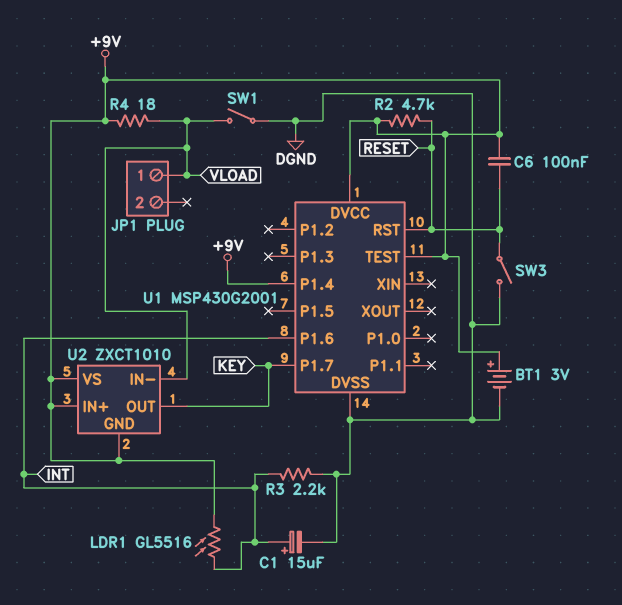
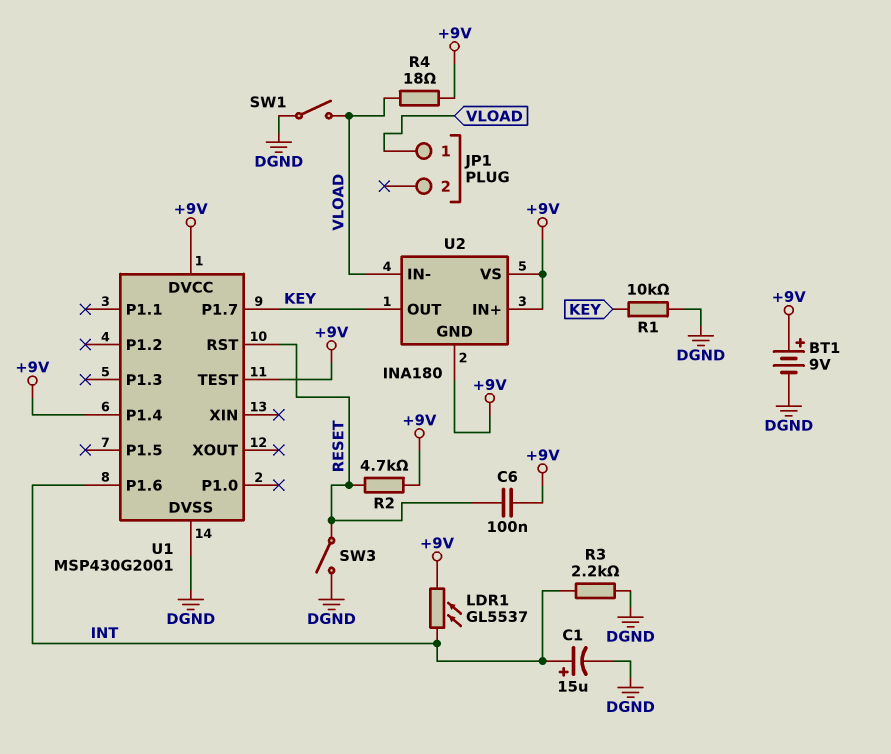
BT1: 3V (plus +9V, minus DGND) -> 9V (plus +9V, minus DGND)
LDR1: GL5516 (+9V, INT) -> GL5537 (+9V, INT)
R1: none -> 10k (DGND, KEY)
U2: ZXCT1010 -> INA180

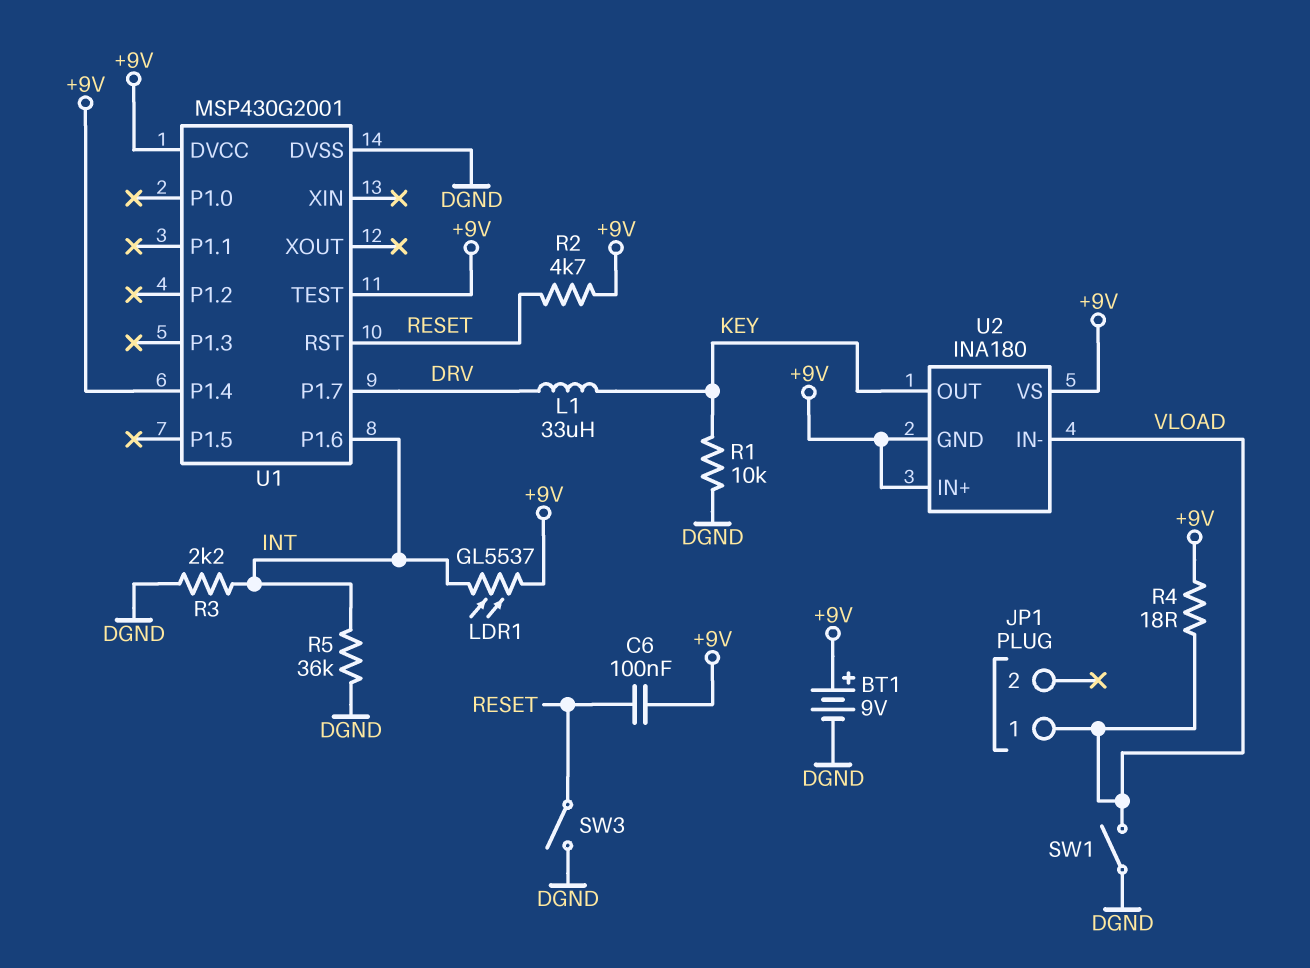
C1: 15uF (plus INT, minus DGND) -> none
L1: none -> 33uH (DRV, KEY)
R5: none -> 36k (DGND, INT)
U1 pin P1.7: KEY -> DRV

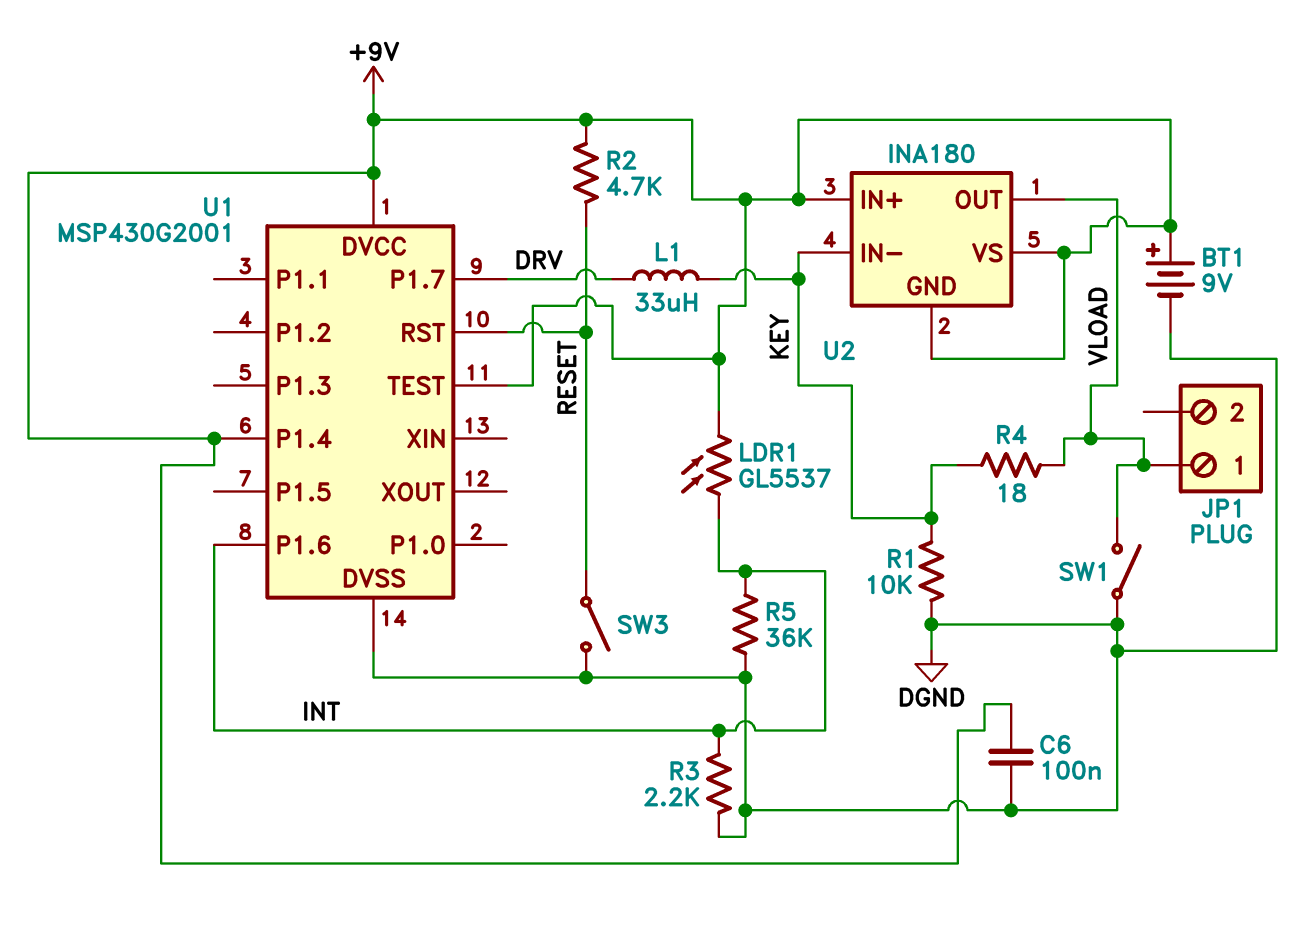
C6: 100nF (+9V, RESET) -> 100nF (+9V, DGND)
R4: 18 (+9V, VLOAD) -> 18 (KEY, VLOAD)
U2 pin IN-: VLOAD -> KEY
U2 pin OUT: KEY -> VLOAD

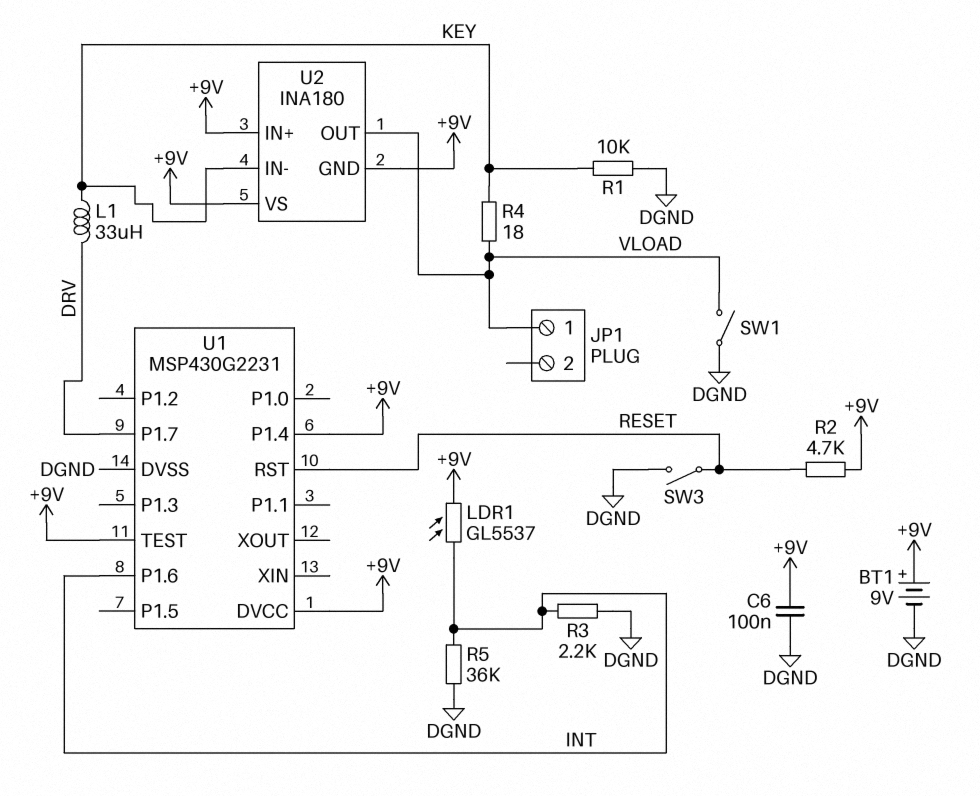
U1: MSP430G2001 -> MSP430G2231

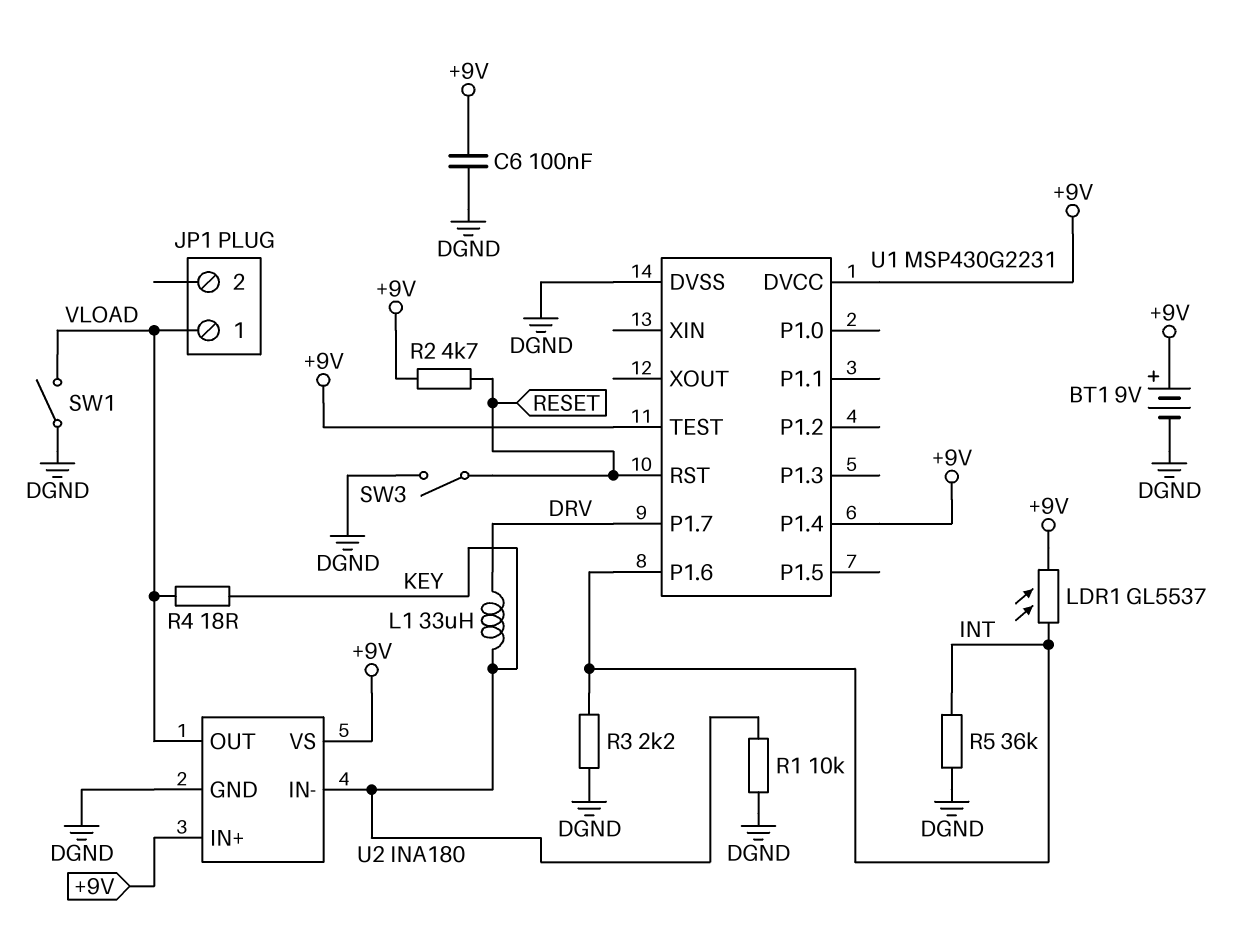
U2 pin GND: +9V -> DGND

